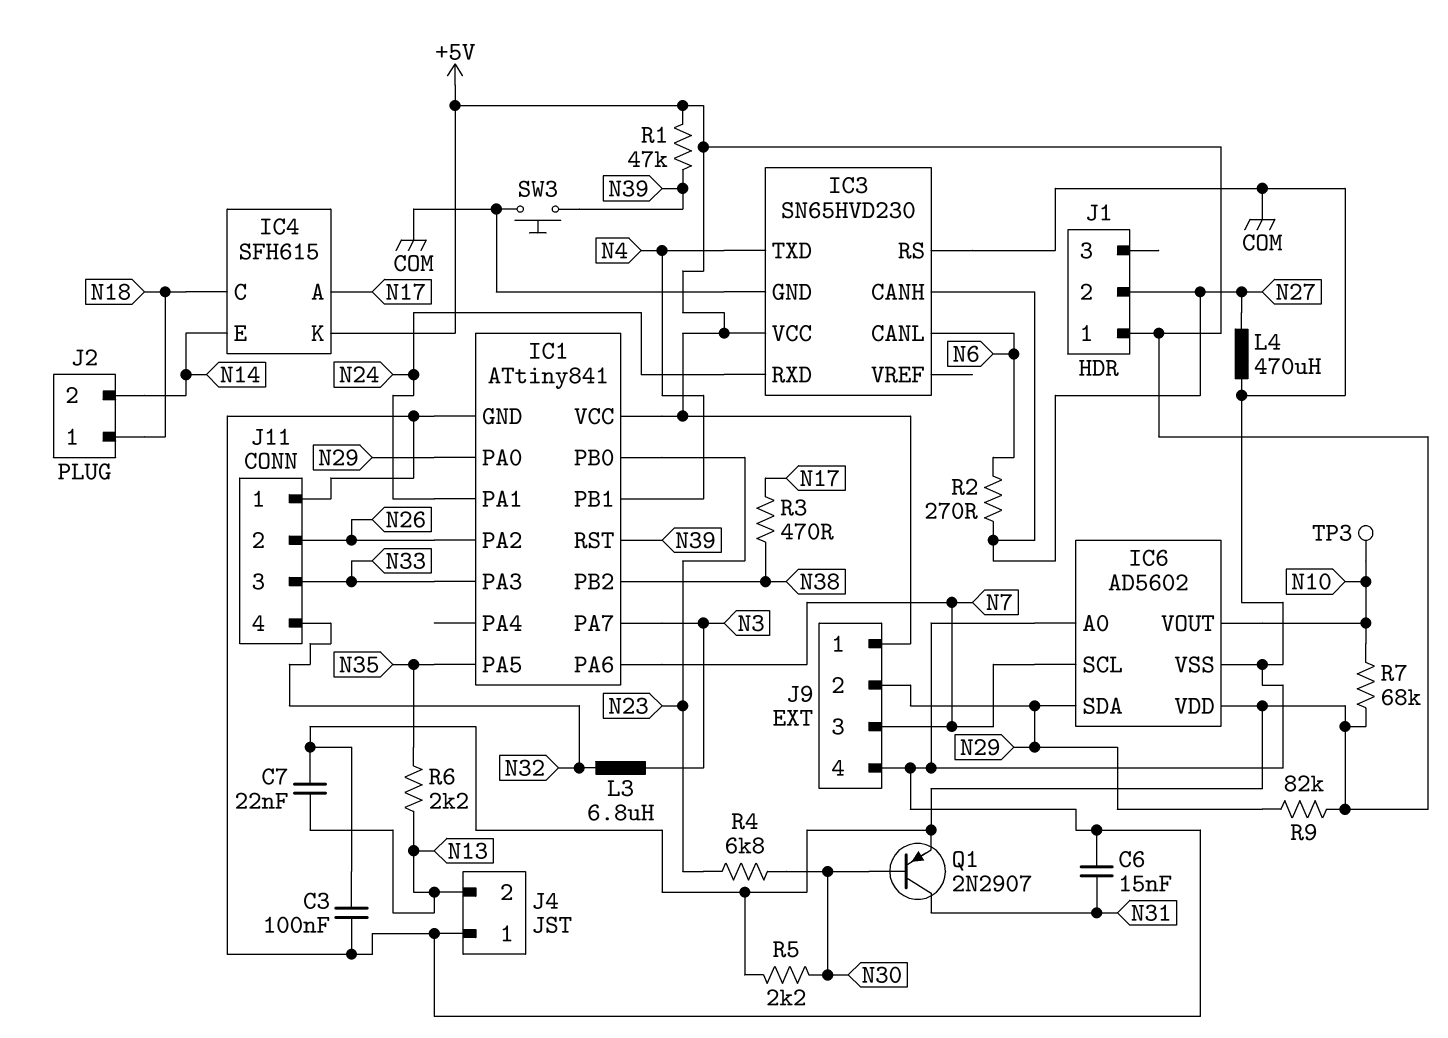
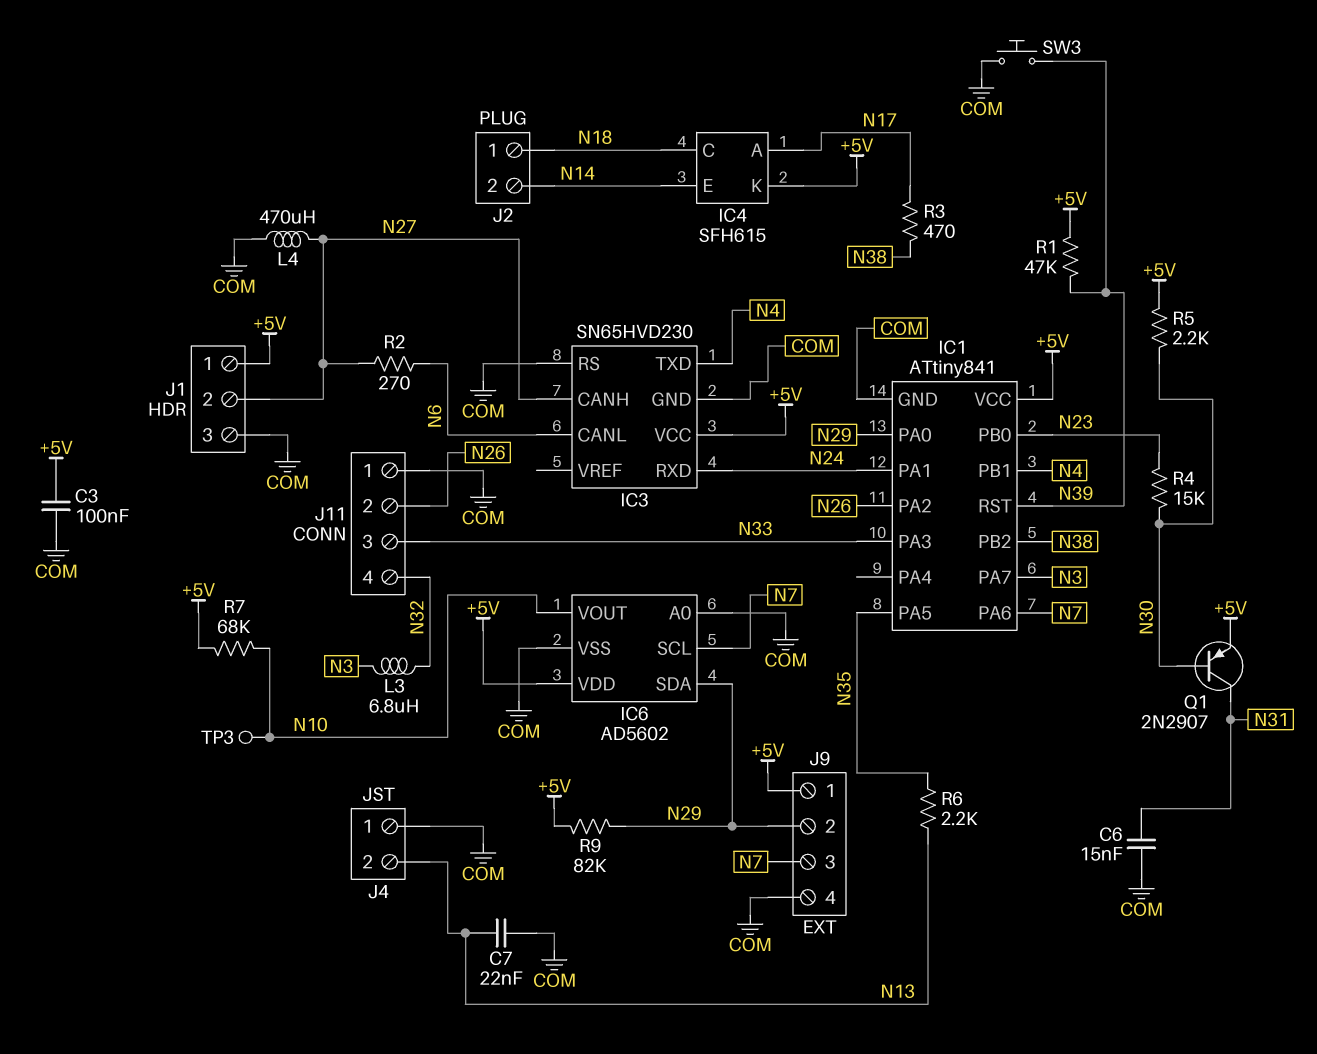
C7: 22nF (+5V, N13) -> 22nF (COM, N13)
J1 pin 3: none -> COM
R4: 6.8k (N23, N30) -> 15k (N23, N30)

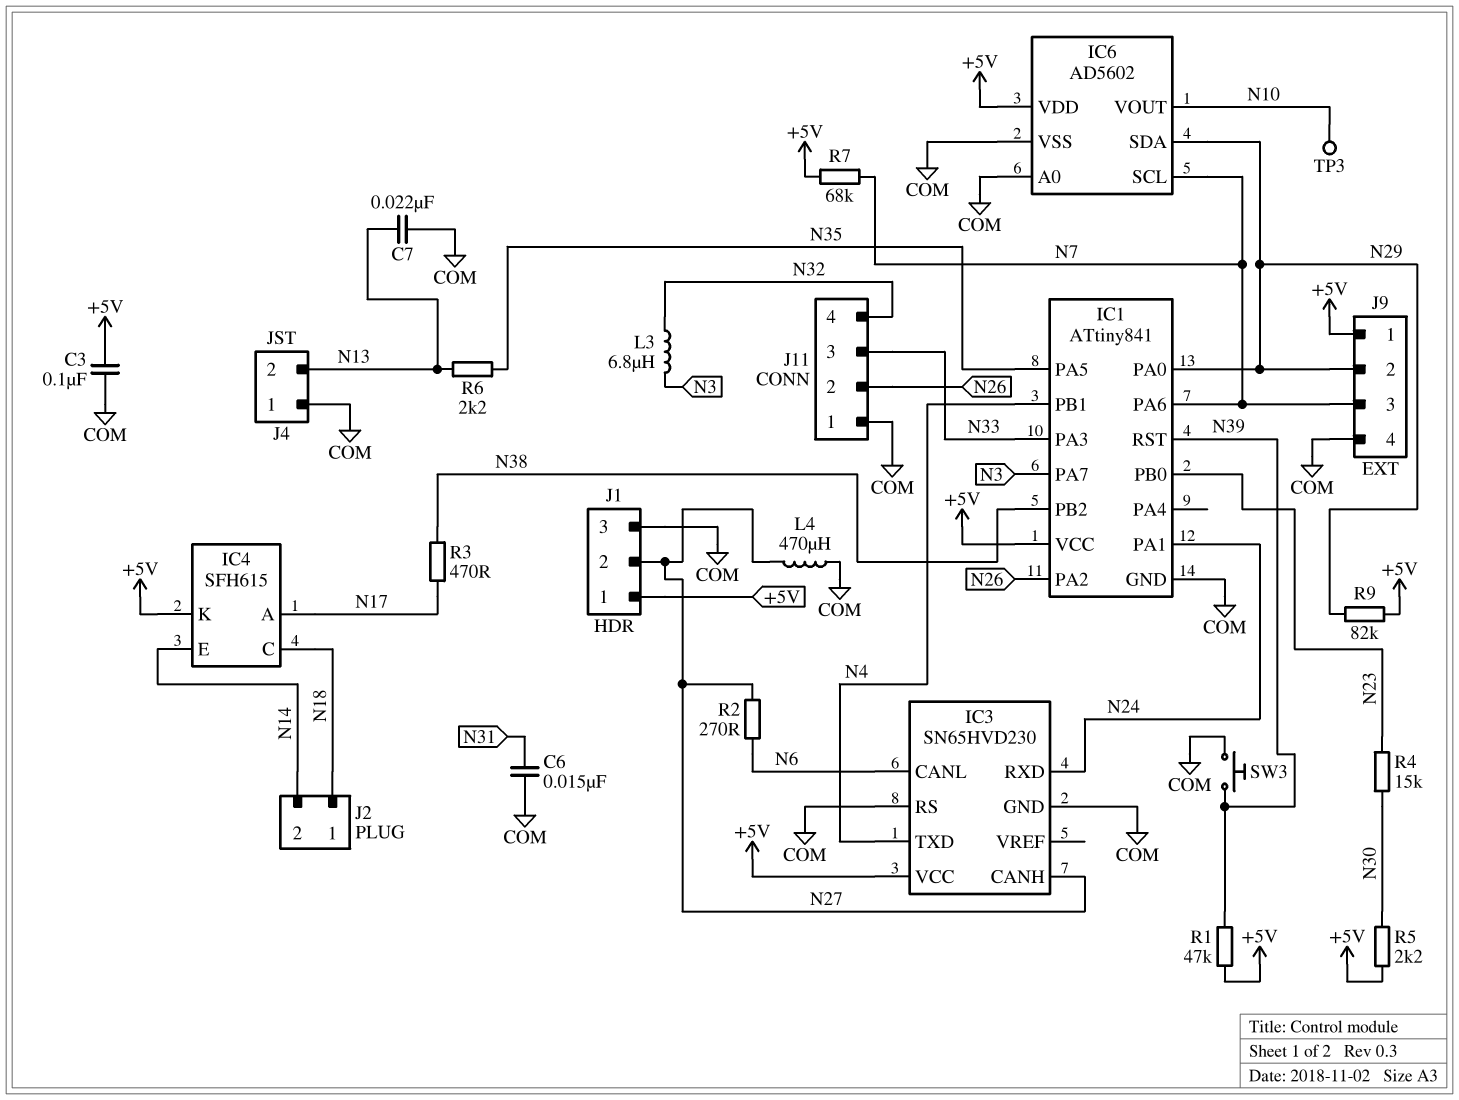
Q1: PNP 2N2907 (B N30, C N31, E +5V) -> none
R7: 68k (+5V, N10) -> 68k (+5V, N7)

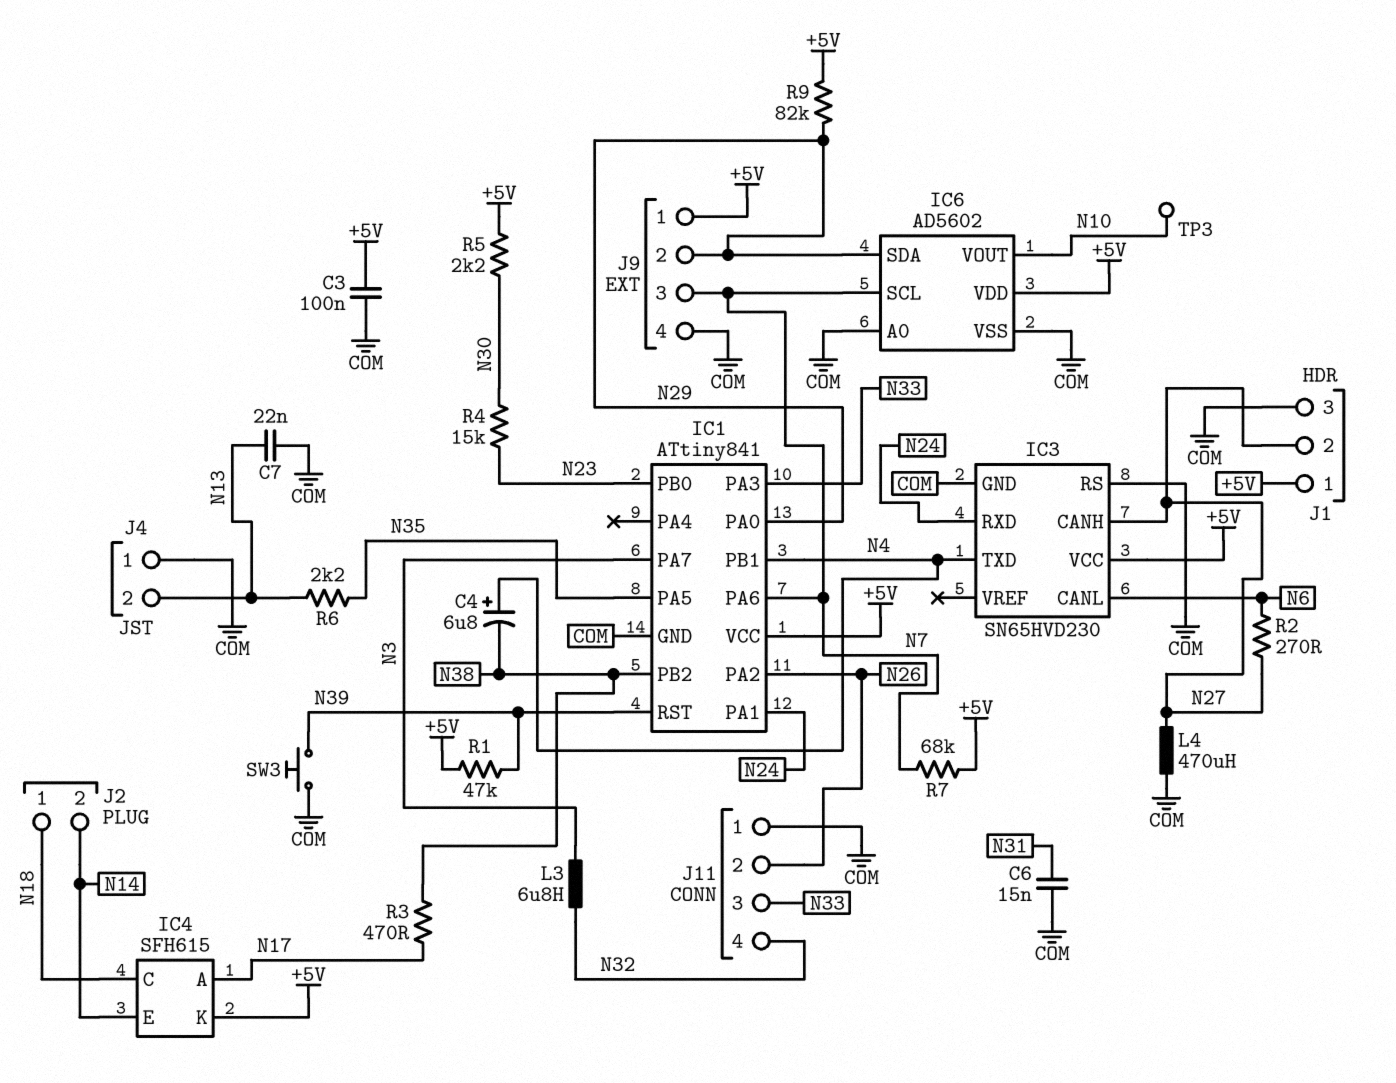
C4: none -> 6.8uF (plus N4, minus N38)

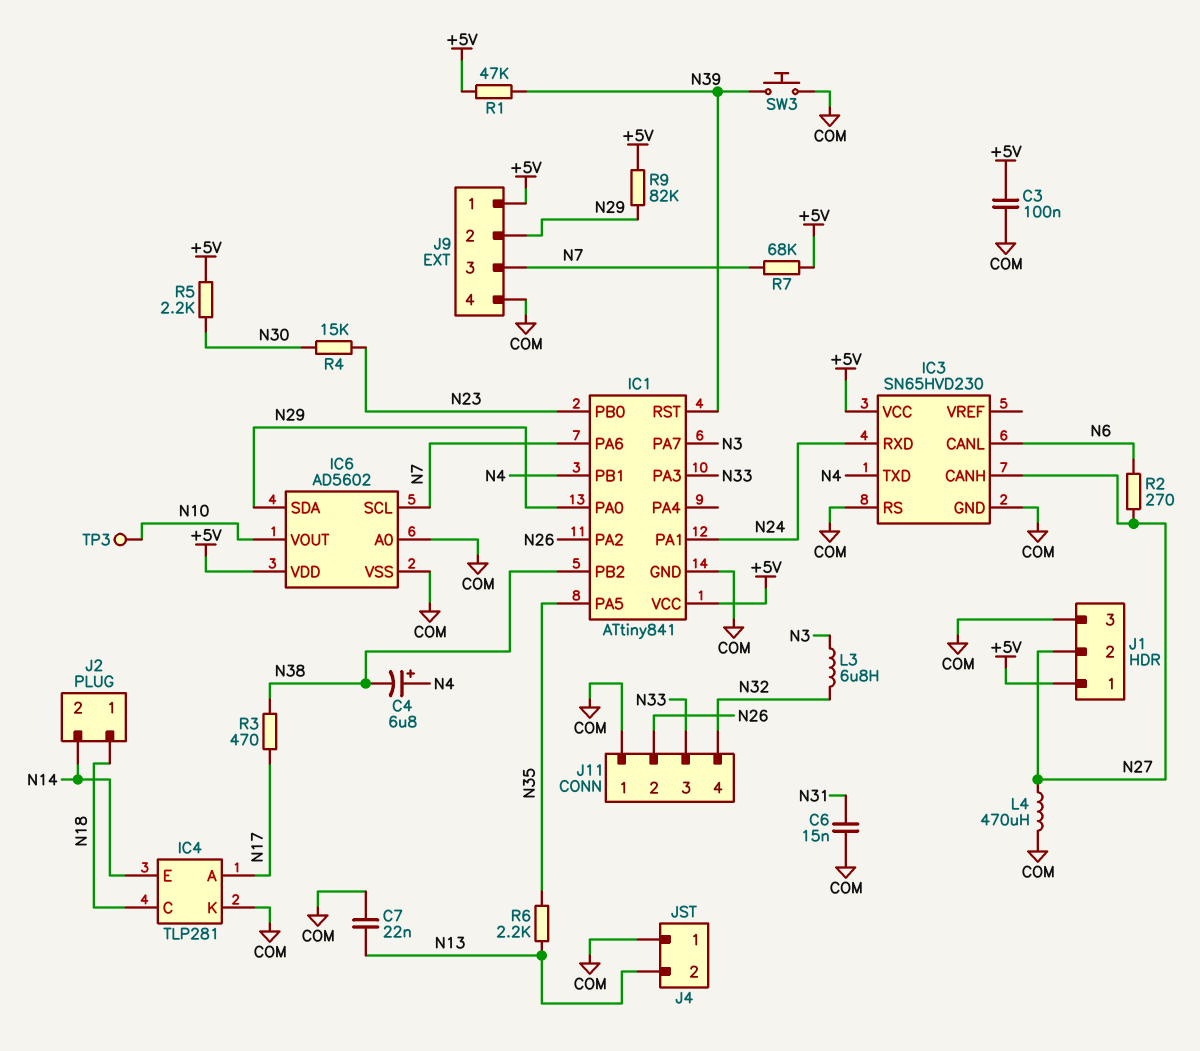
IC4: SFH615 -> TLP281
IC4 pin K: +5V -> COM

